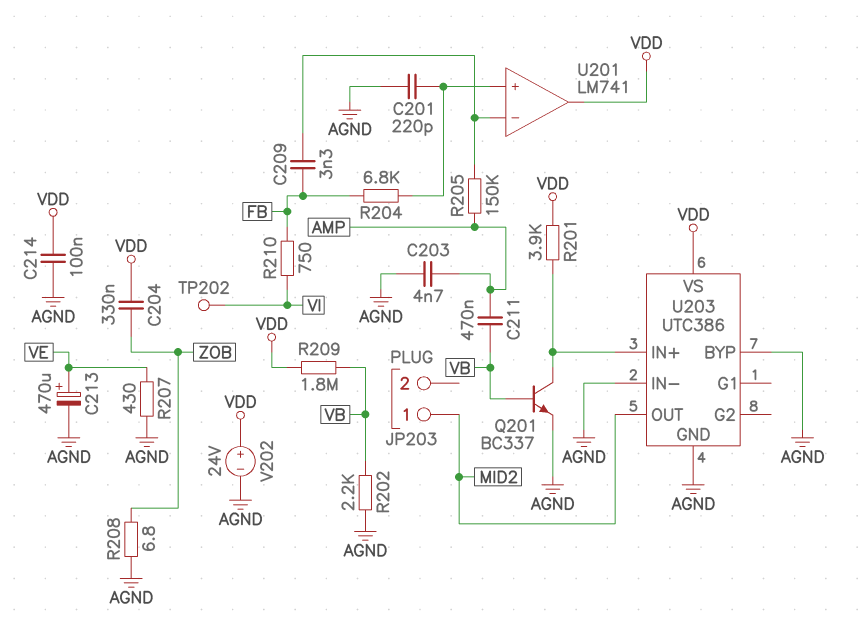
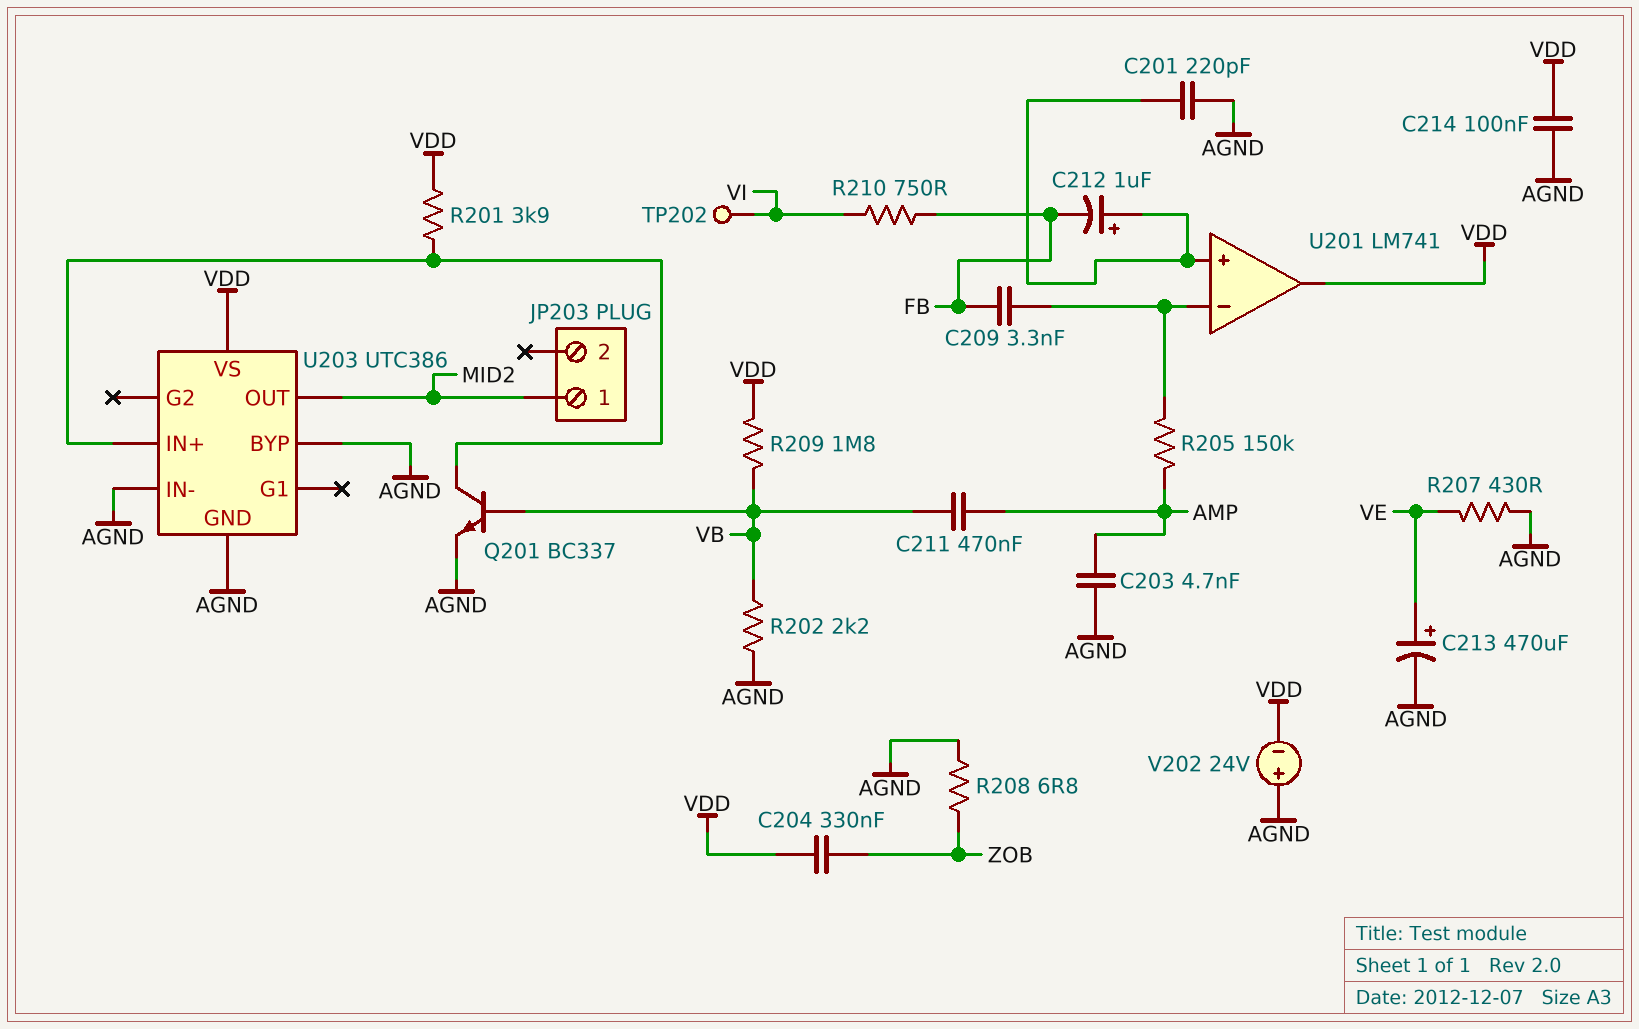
C212: none -> 1uF (plus U201/in+, minus FB)
R204: 6.8k (FB, U201/in+) -> none
V202: 24V (plus VDD, minus AGND) -> 24V (plus AGND, minus VDD)

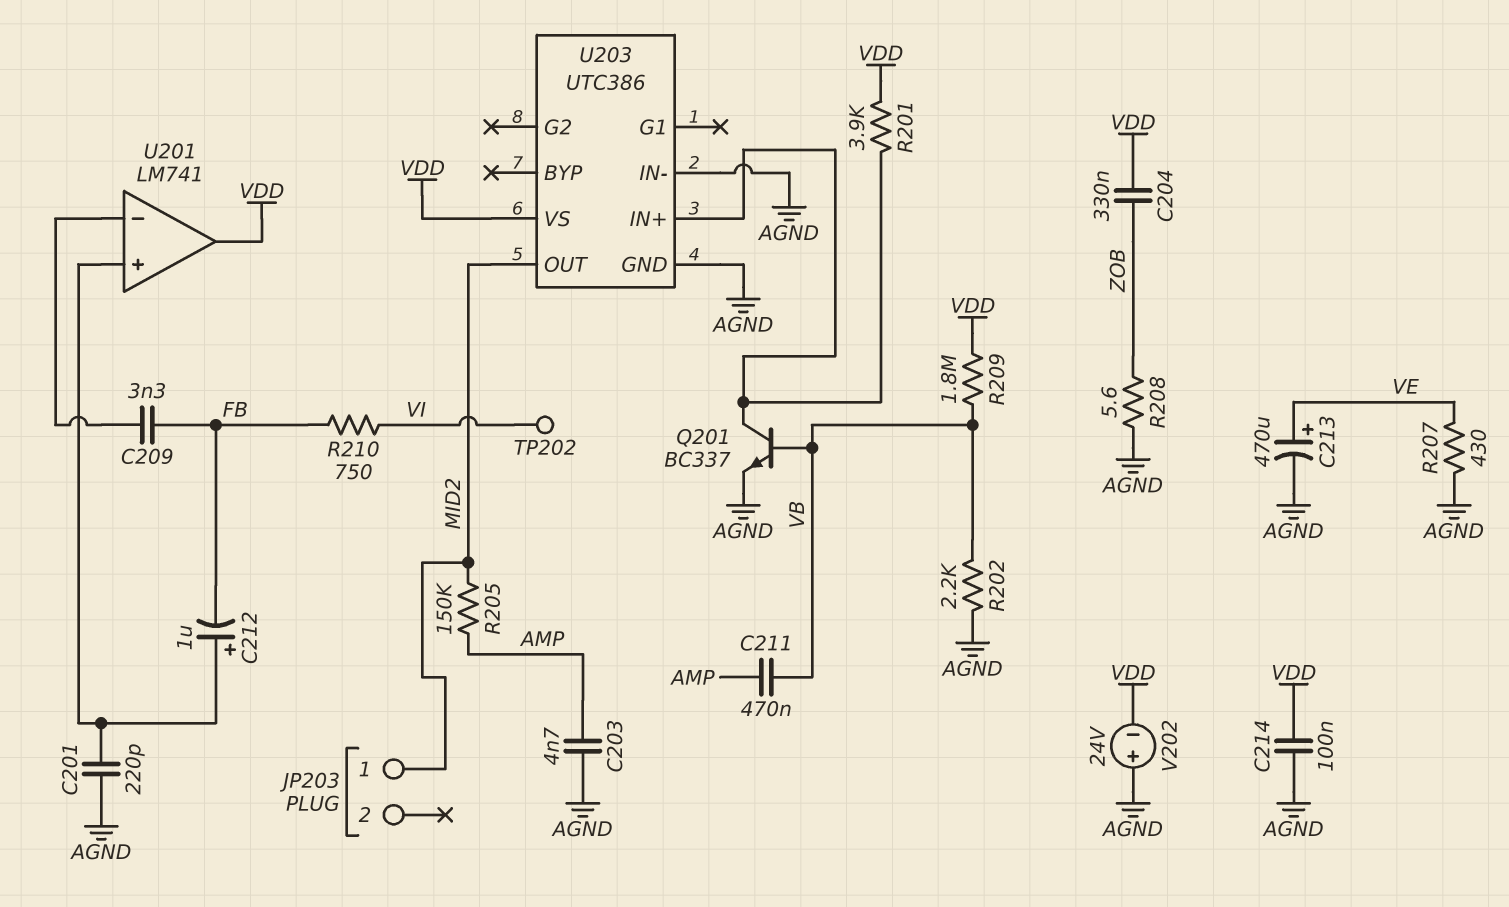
R205: 150k (AMP, U201/in-) -> 150k (AMP, MID2)
R208: 6.8 (AGND, ZOB) -> 5.6 (AGND, ZOB)
U203 pin BYP: AGND -> none

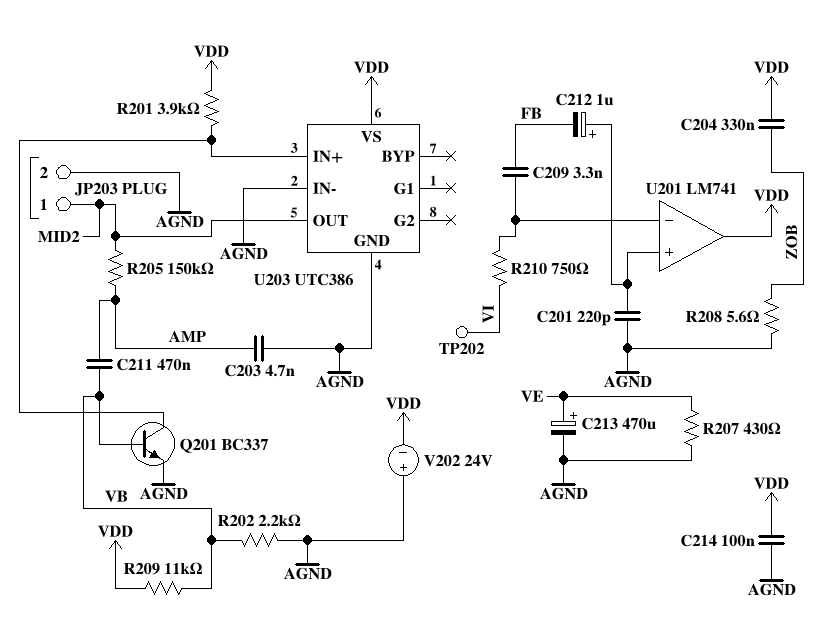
JP203 pin 2: none -> AGND
R209: 1.8M (VB, VDD) -> 11k (VB, VDD)
R210: 750 (FB, VI) -> 750 (U201/in-, VI)

